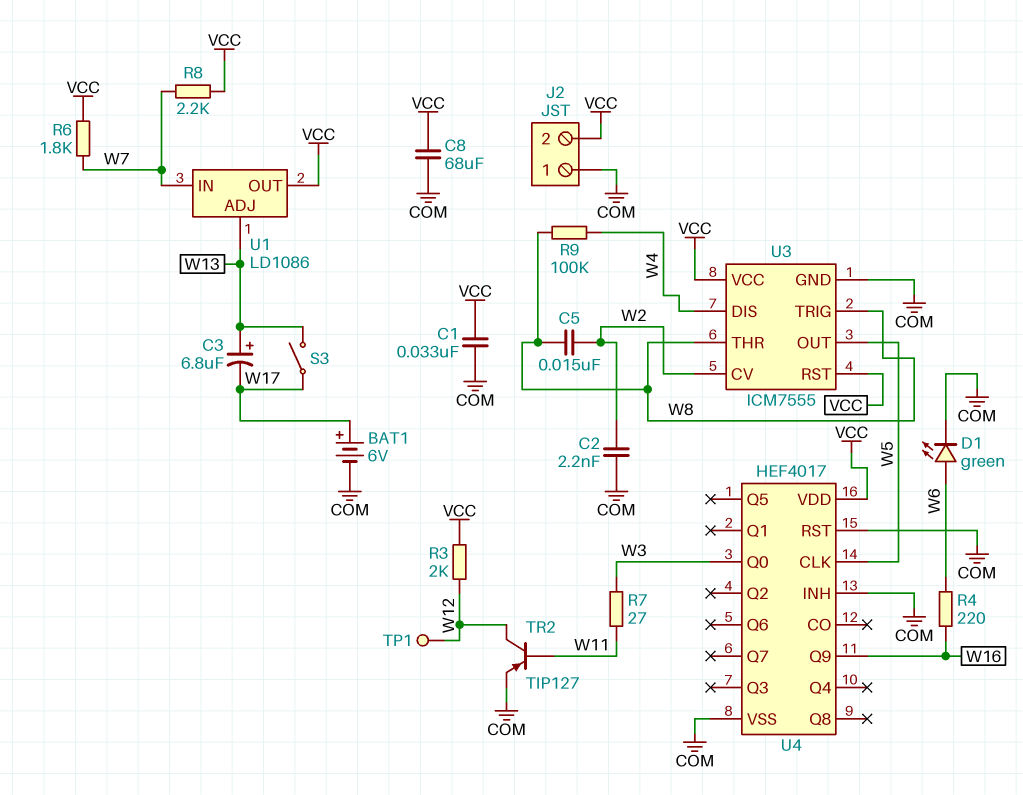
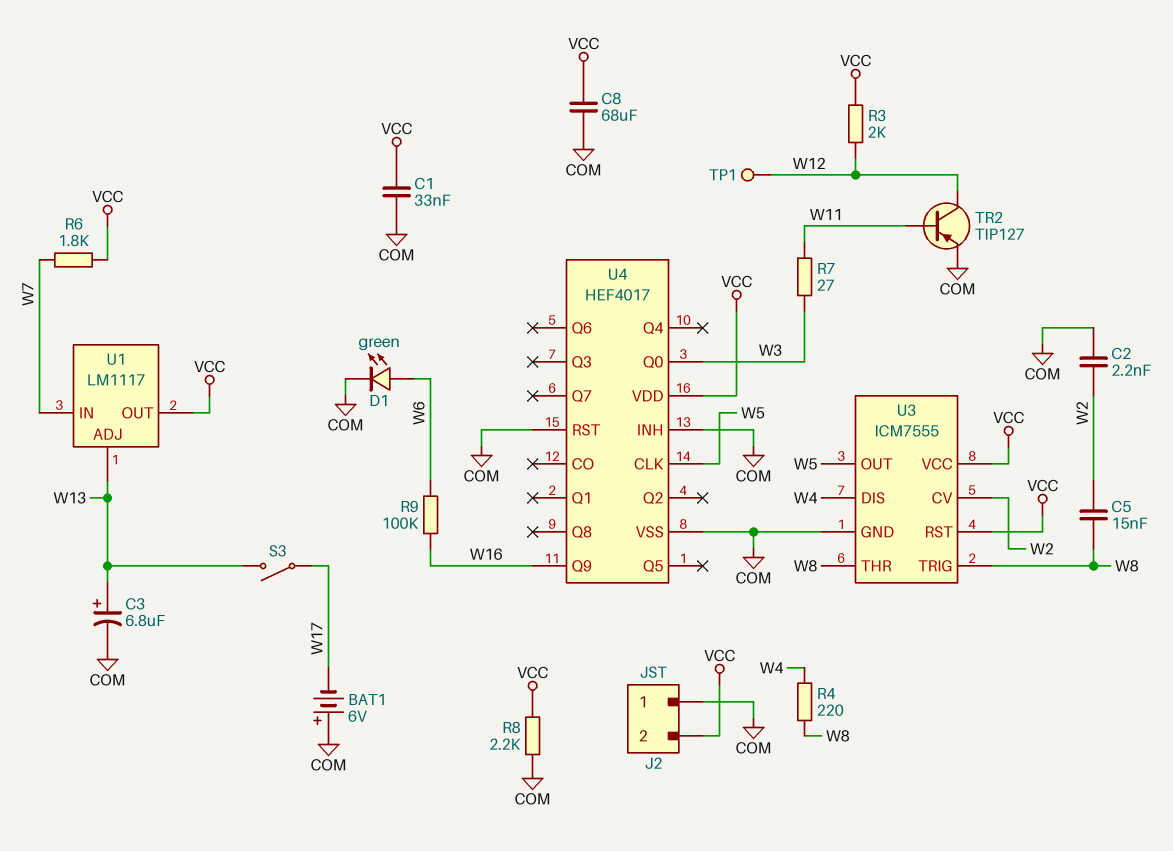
BAT1: 6V (plus W17, minus COM) -> 6V (plus COM, minus W17)
C3: 6.8uF (plus W13, minus W17) -> 6.8uF (plus W13, minus COM)
R4: 220 (W6, W16) -> 220 (W4, W8)
R8: 2.2k (VCC, W7) -> 2.2k (COM, VCC)
R9: 100k (W4, W8) -> 100k (W6, W16)
U1: LD1086 -> LM1117

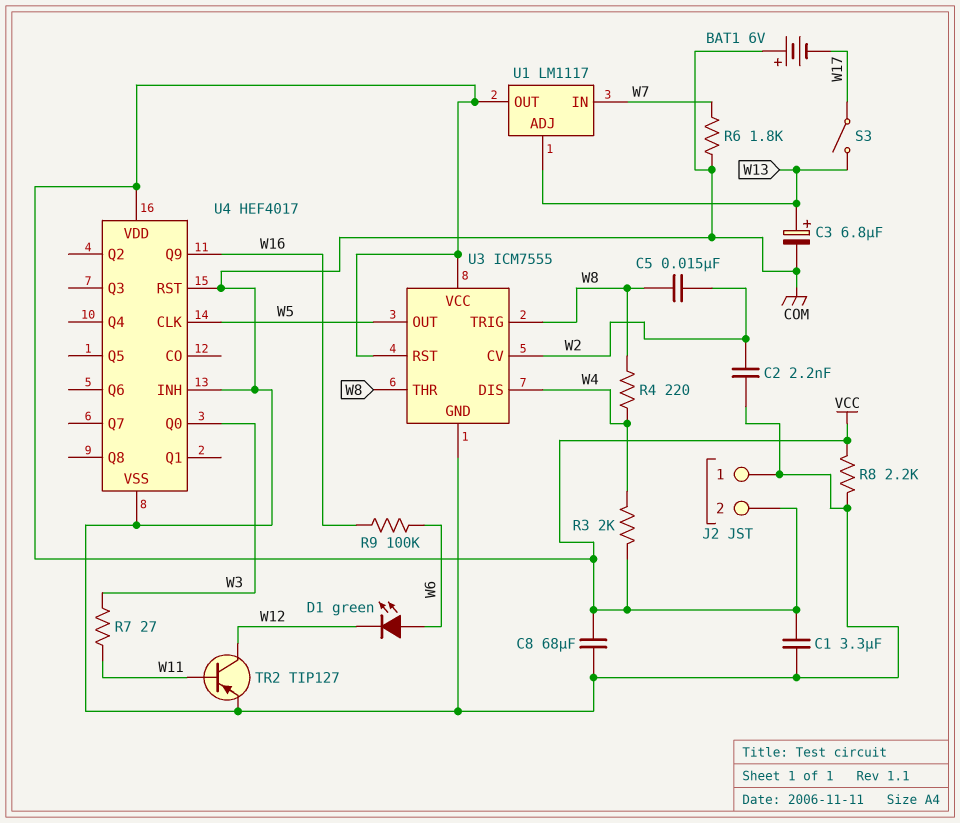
C1: 33nF (COM, VCC) -> 3.3uF (COM, VCC)
D1: LED green (A W6, K COM) -> LED green (A W6, K W12)
R3: 2k (VCC, W12) -> 2k (VCC, W4)
R6: 1.8k (VCC, W7) -> 1.8k (COM, W7)
TP1: test point (W12) -> none

